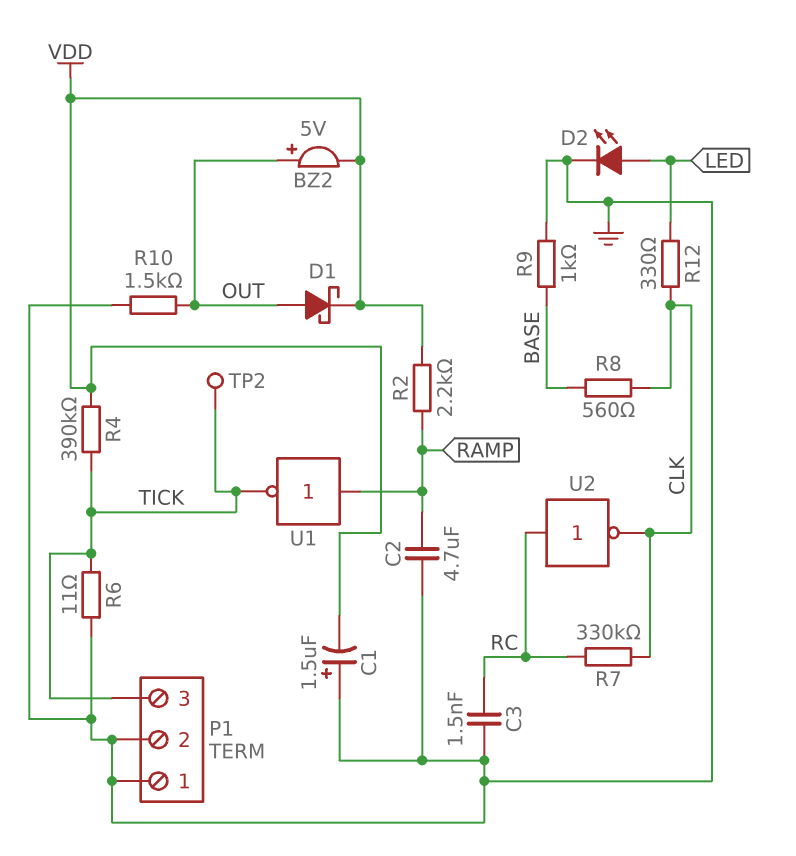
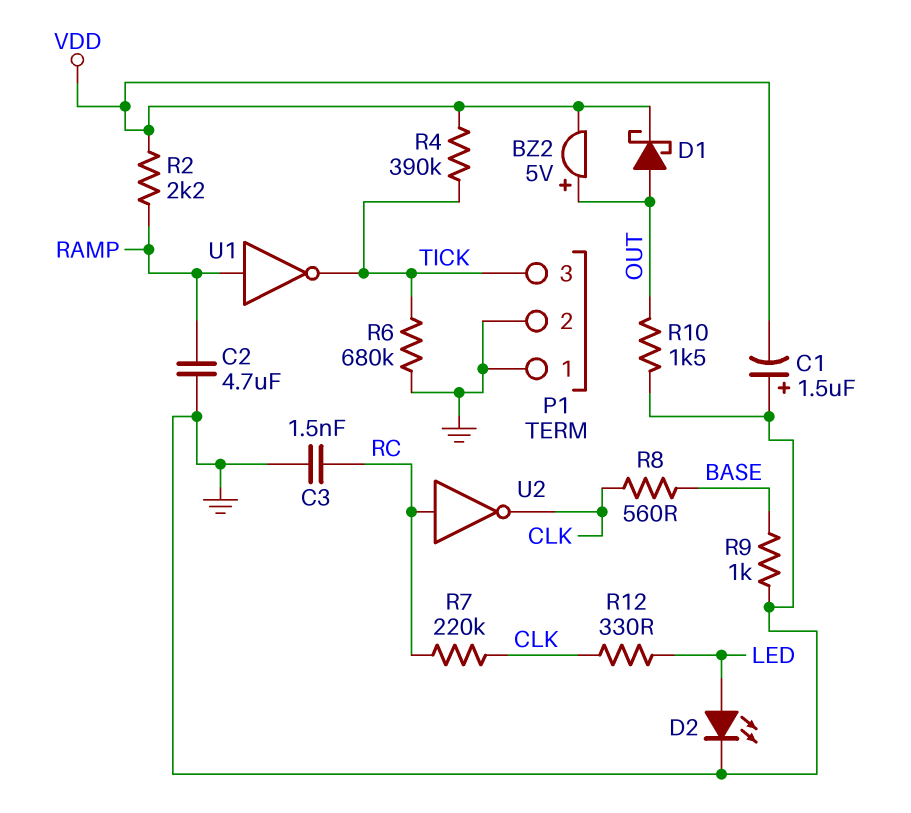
R6: 11 (GND, TICK) -> 680k (GND, TICK)
R7: 330k (CLK, RC) -> 220k (CLK, RC)
TP2: test point (TICK) -> none

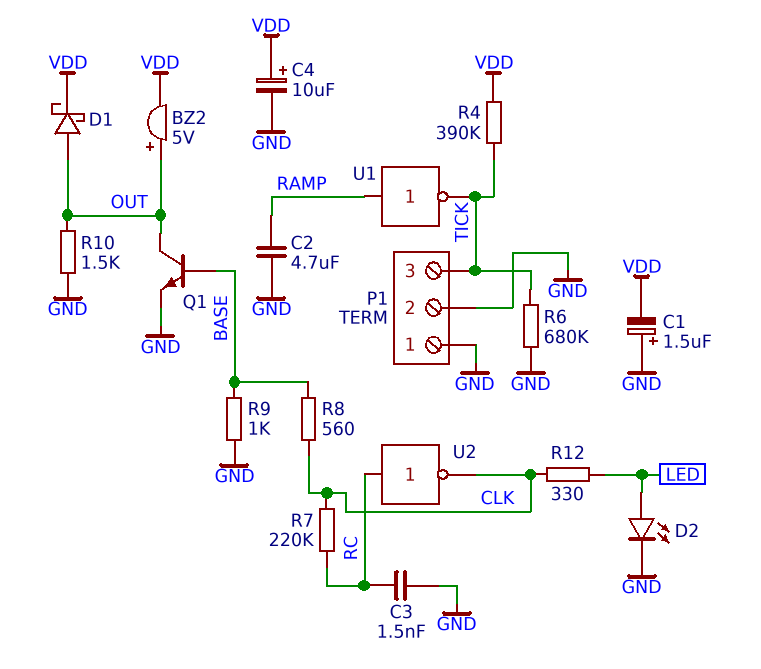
C4: none -> 10uF (plus VDD, minus GND)
Q1: none -> NPN (B BASE, C OUT, E GND)
R2: 2.2k (RAMP, VDD) -> none

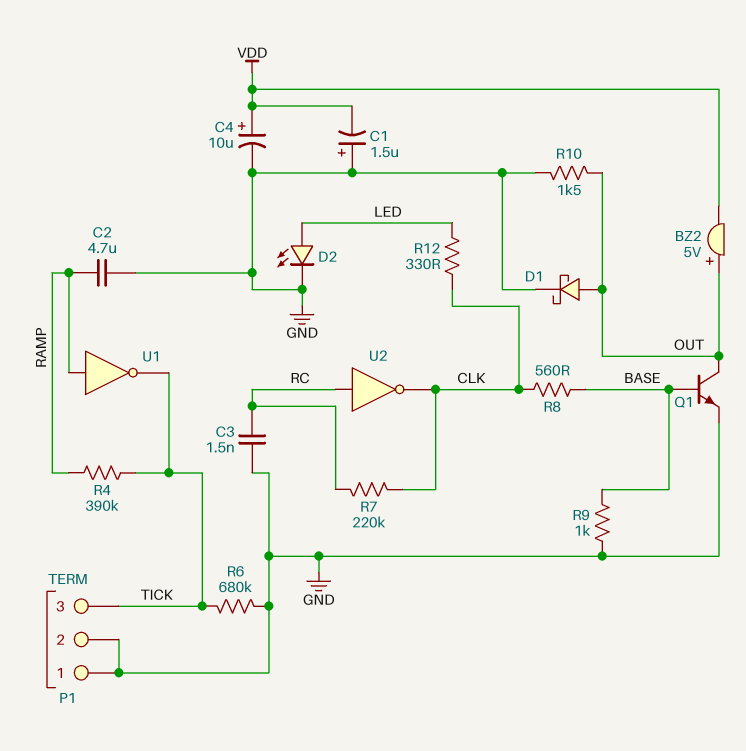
D1: schottky (A OUT, K VDD) -> schottky (A OUT, K GND)
R4: 390k (TICK, VDD) -> 390k (RAMP, TICK)

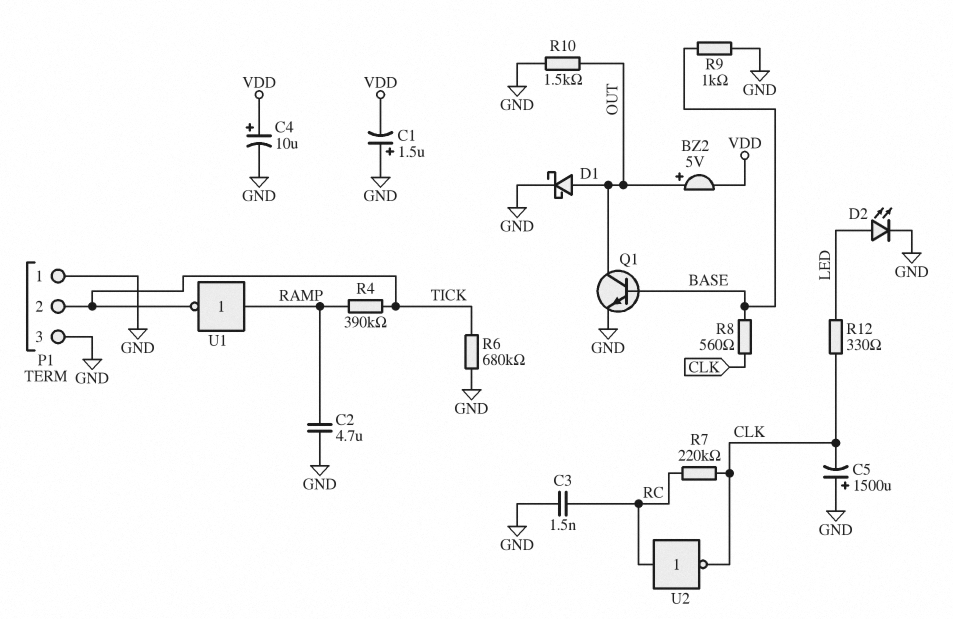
C5: none -> 1500uF (plus GND, minus CLK)
P1 pin 2: GND -> TICK
P1 pin 3: TICK -> GND

